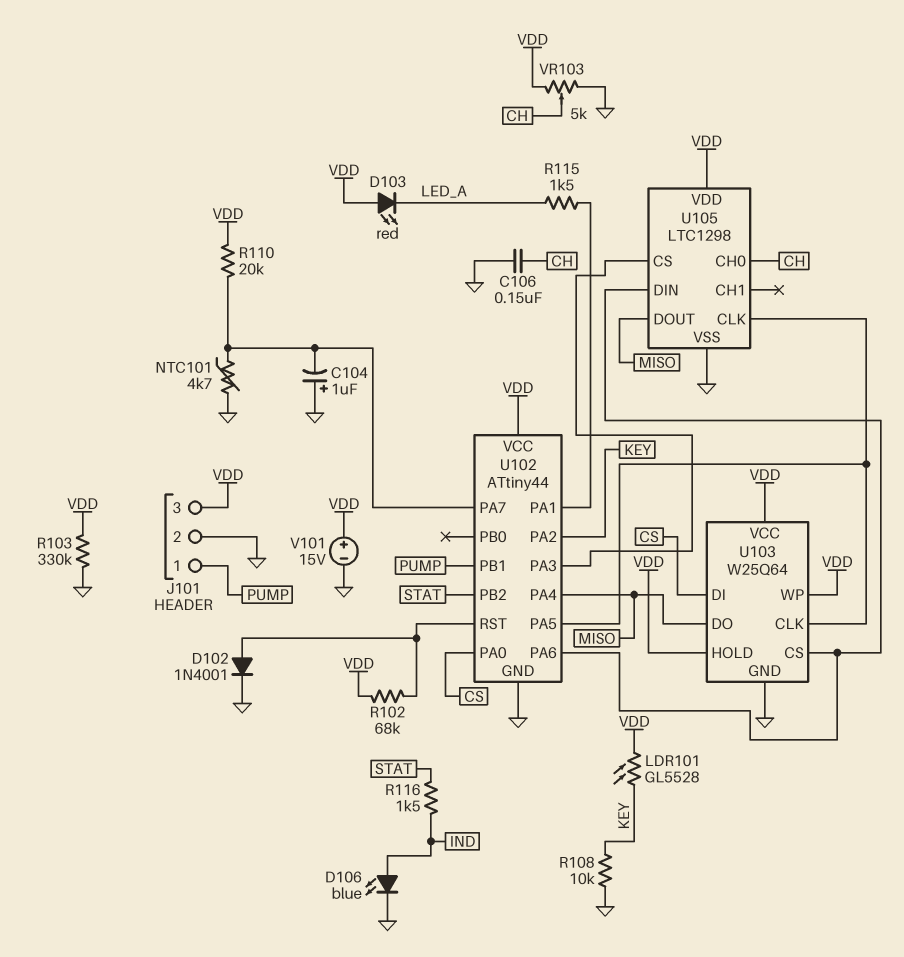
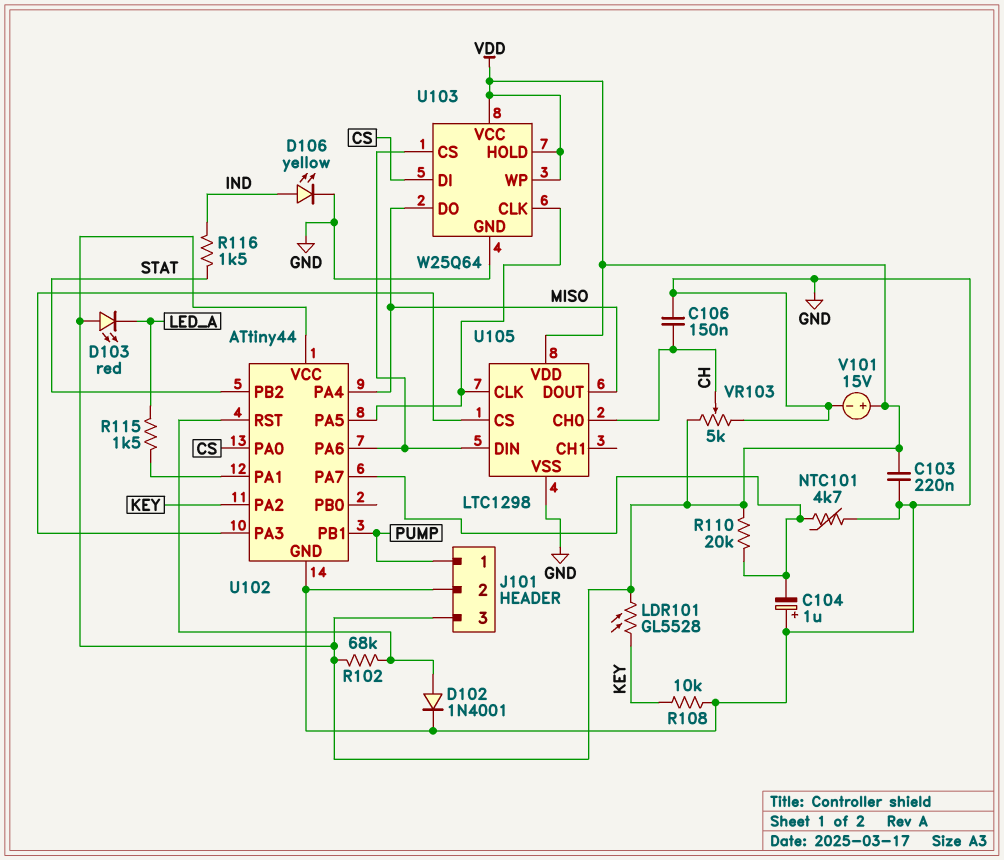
C103: none -> 220nF (GND, VDD)
D106: LED blue (A IND, K GND) -> LED yellow (A IND, K GND)
R103: 330k (GND, VDD) -> none

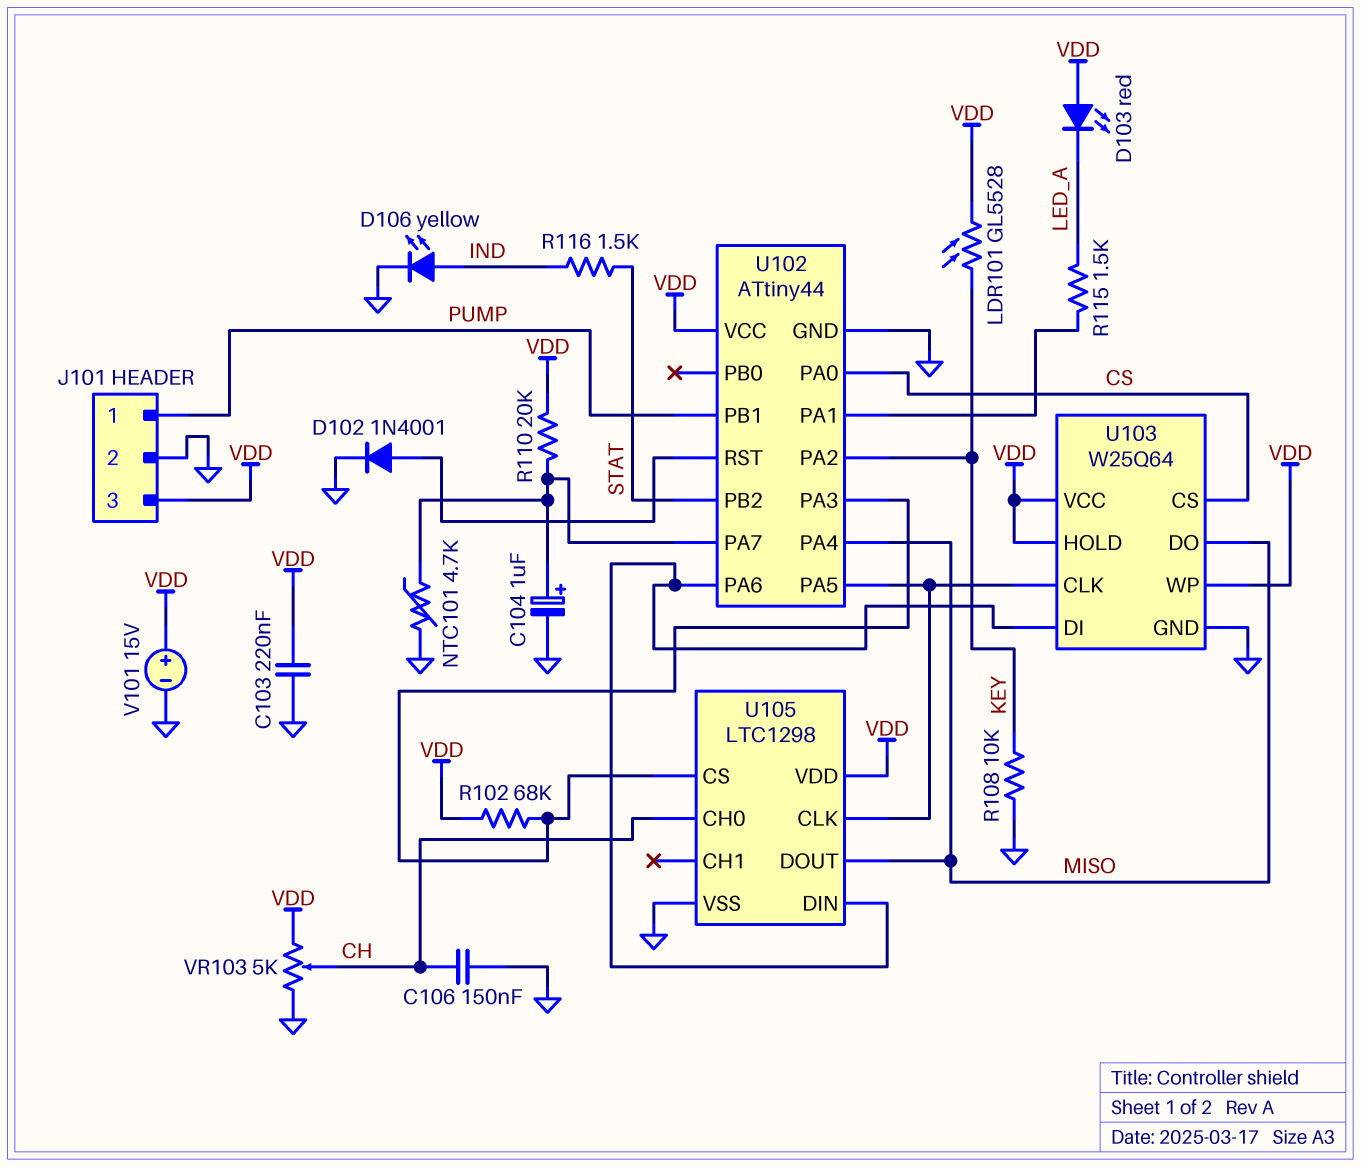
C104: 1uF (plus GND, minus U102/PA7) -> 1uF (plus U102/PA7, minus GND)
R102: 68k (U102/RST, VDD) -> 68k (U102/PA3, VDD)
U103 pin CS: U102/PA6 -> CS
U103 pin DI: CS -> U102/PA6

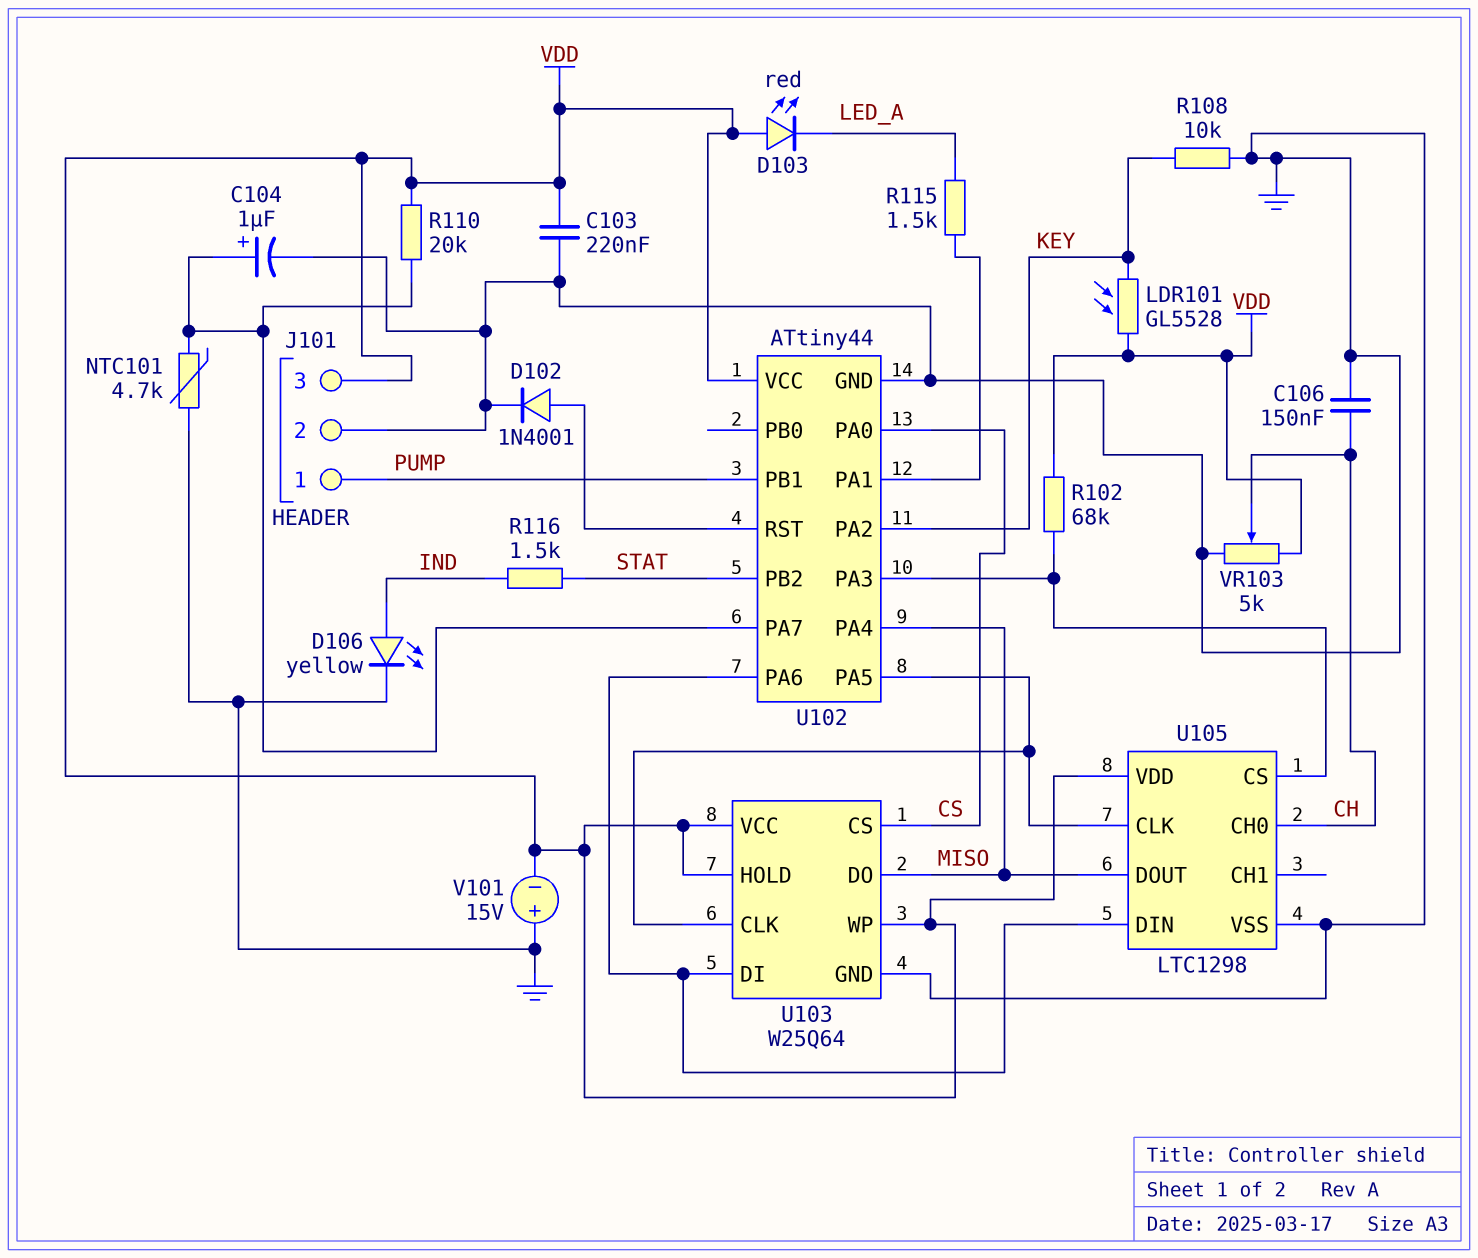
V101: 15V (plus VDD, minus GND) -> 15V (plus GND, minus VDD)

